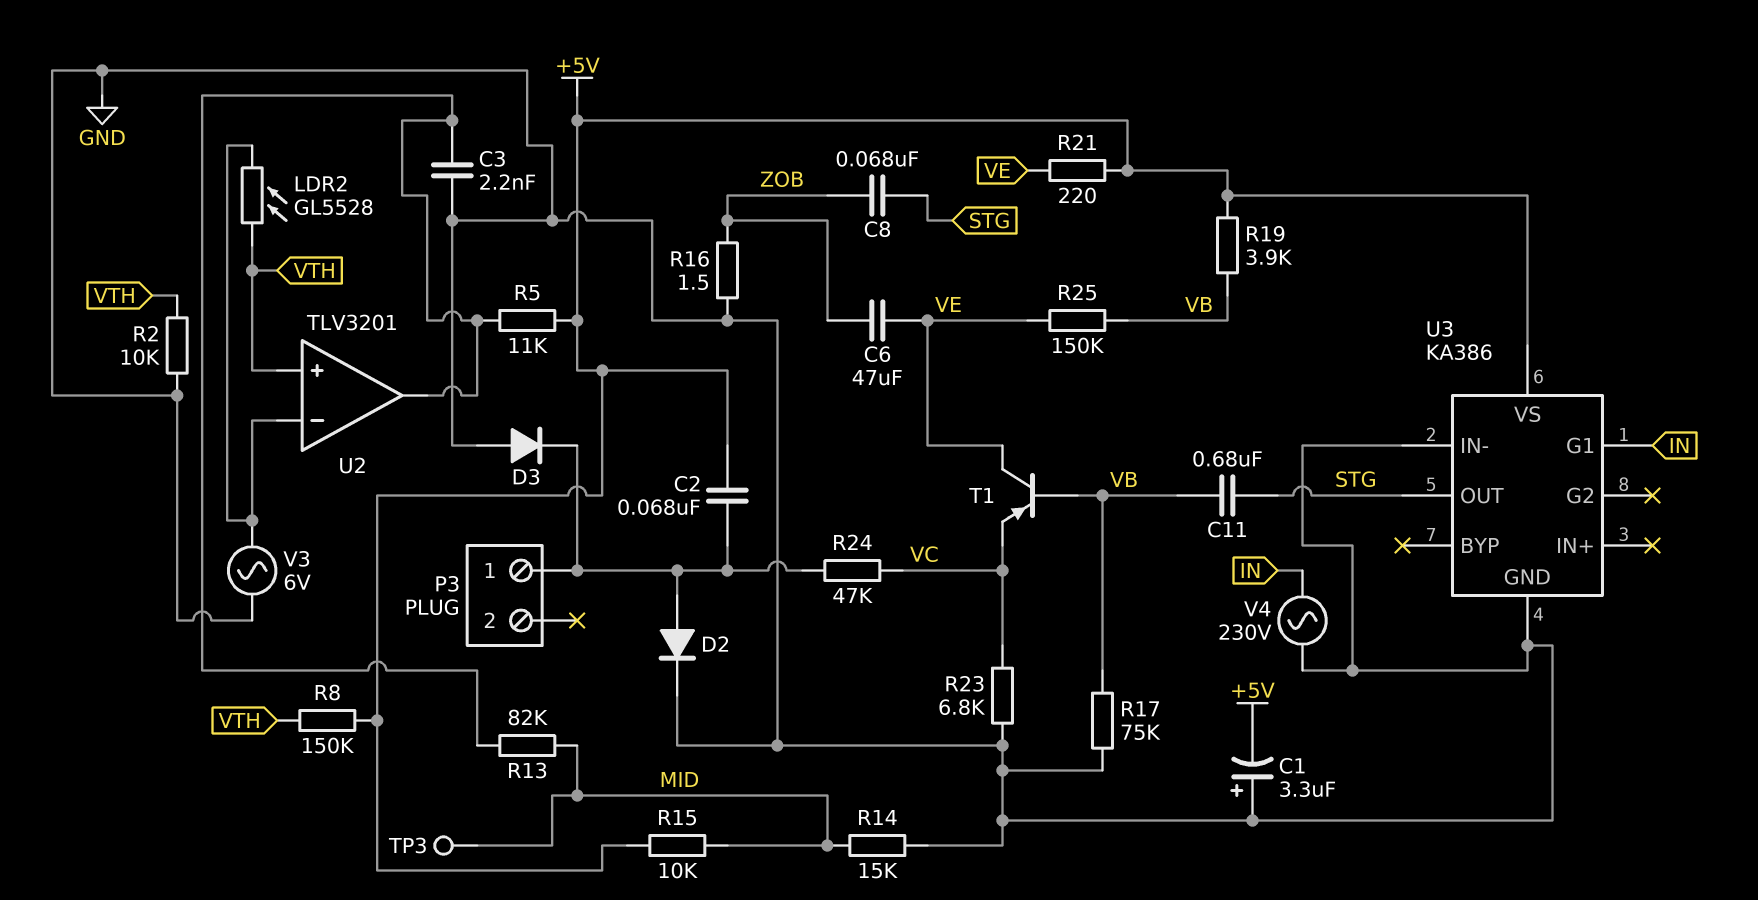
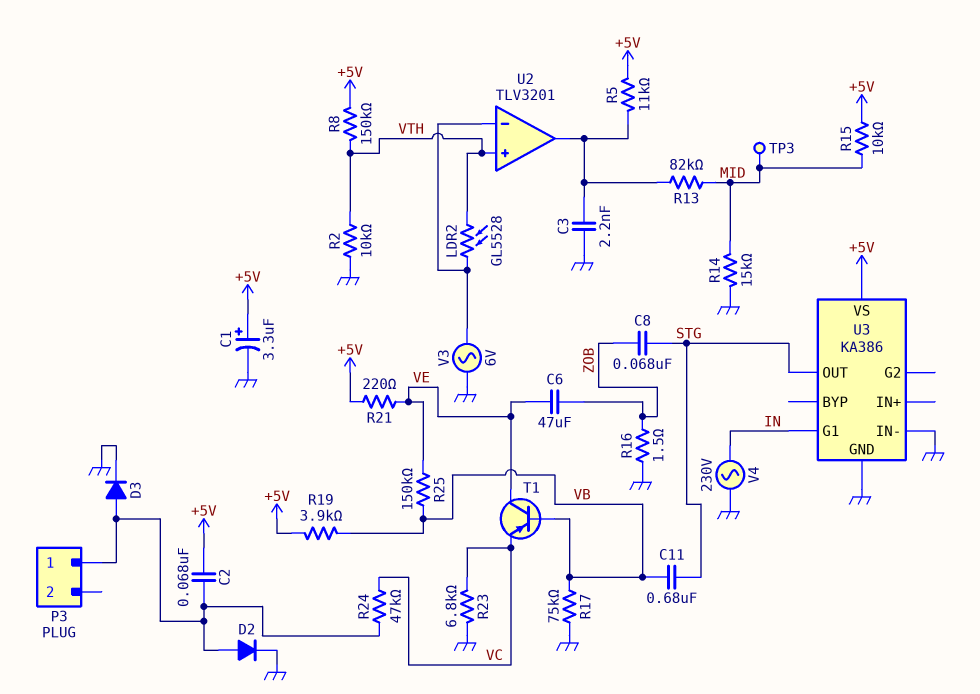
C1: 3.3uF (plus GND, minus +5V) -> 3.3uF (plus +5V, minus GND)
D3: diode (A GND, K P3/1) -> diode (A P3/1, K GND)

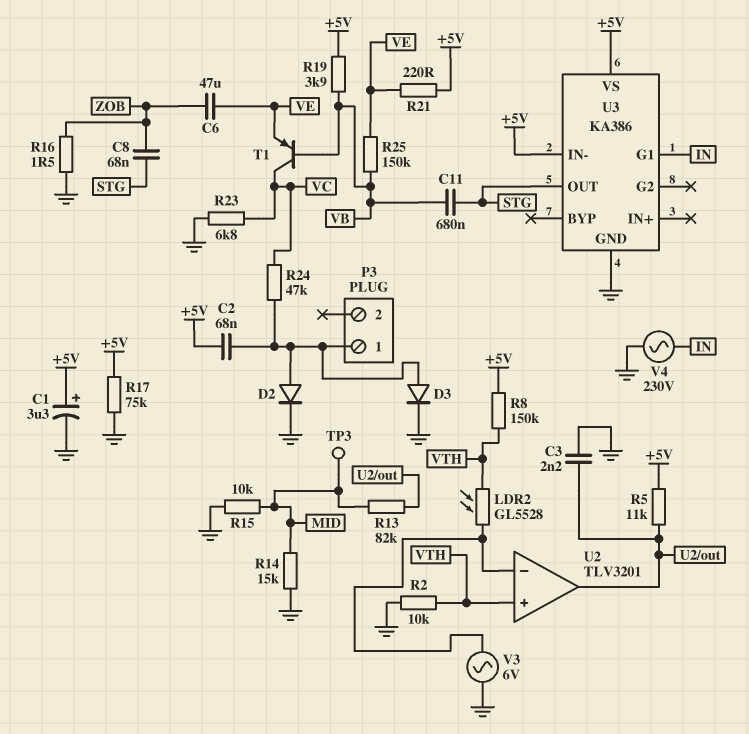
R15: 10k (+5V, MID) -> 10k (GND, MID)
R17: 75k (GND, VB) -> 75k (+5V, GND)
T1: PNP (B VB, C VE, E VC) -> PNP (B VB, C VC, E VE)
U3 pin IN-: GND -> +5V

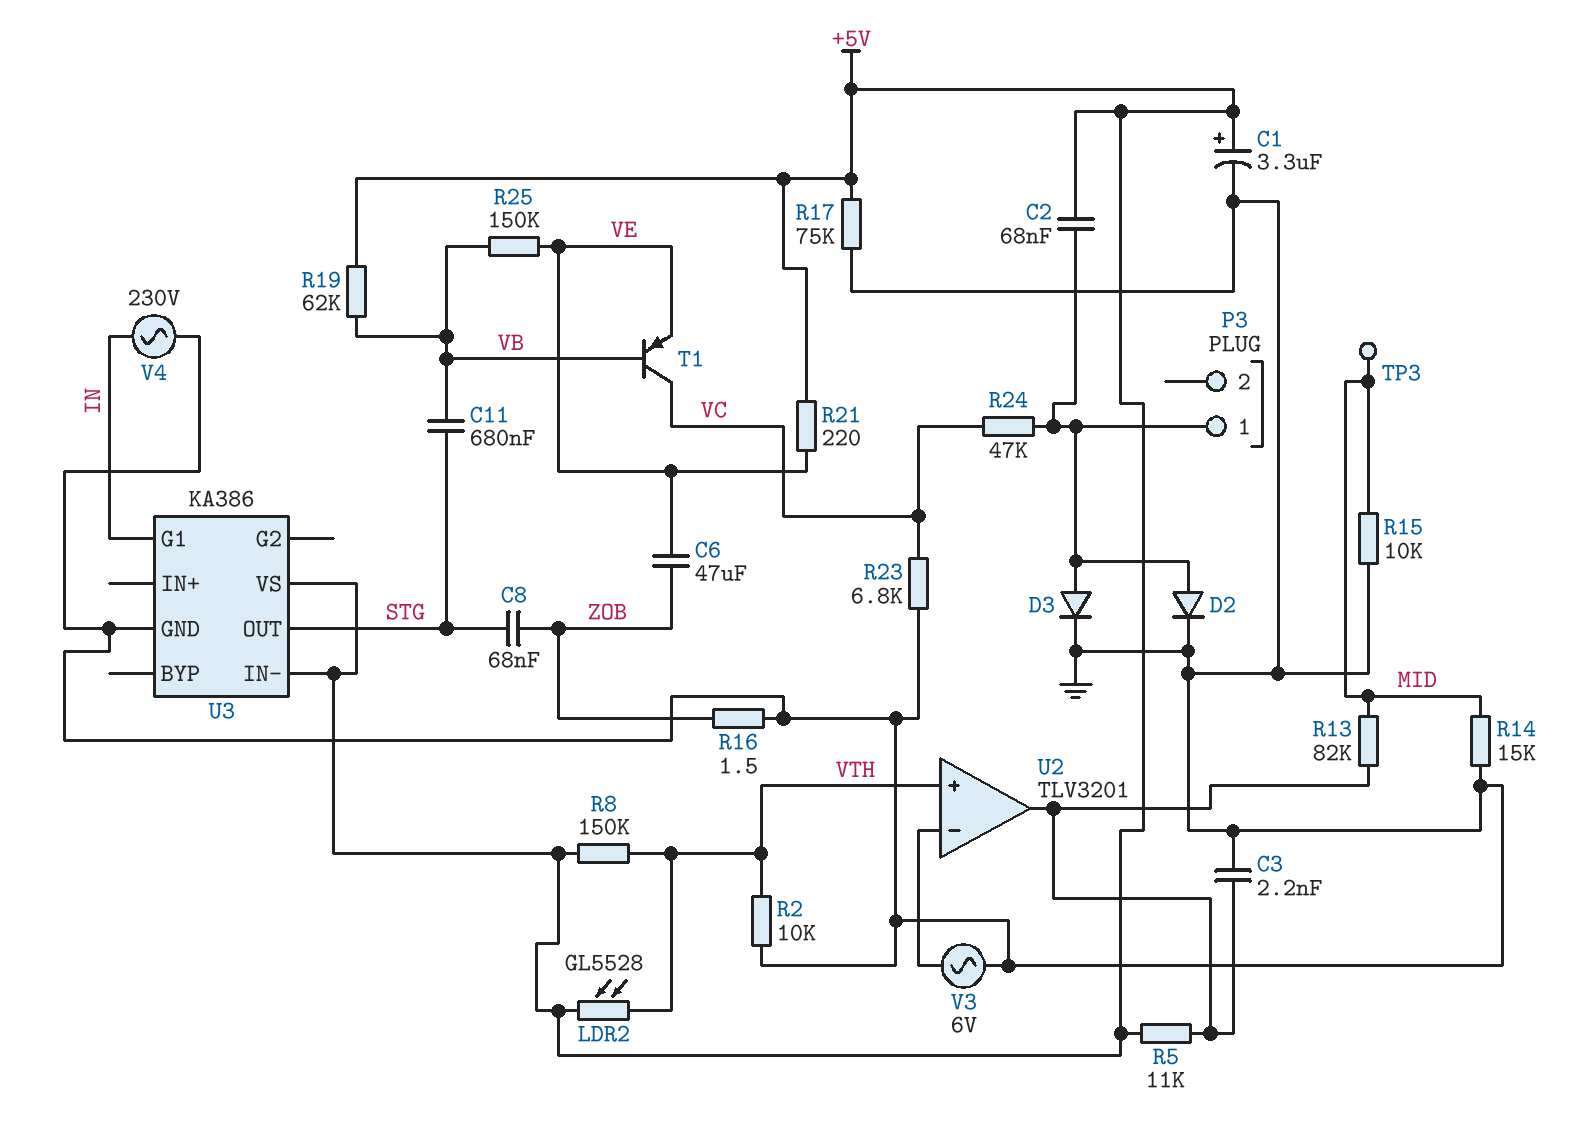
LDR2: GL5528 (U2/in-, VTH) -> GL5528 (+5V, VTH)
R19: 3.9k (+5V, VB) -> 62k (+5V, VB)

